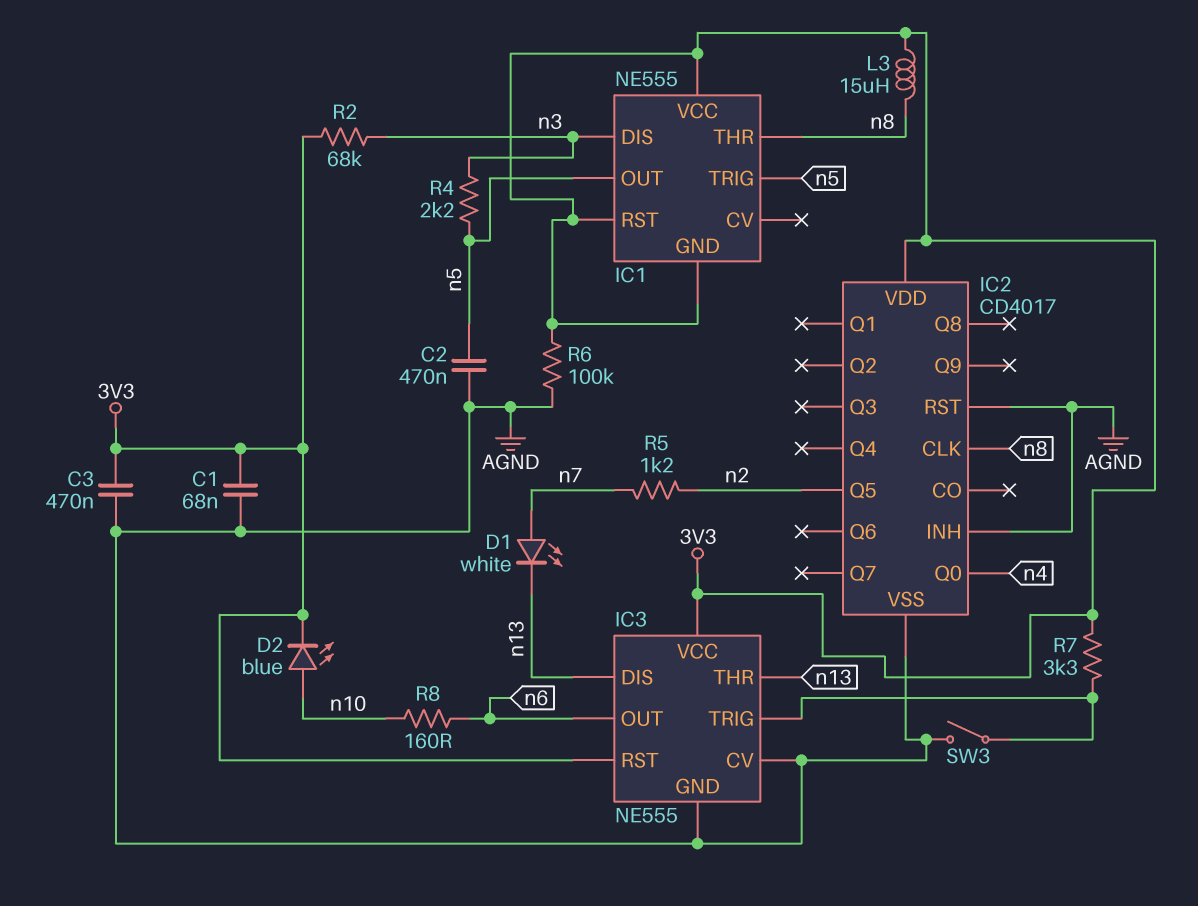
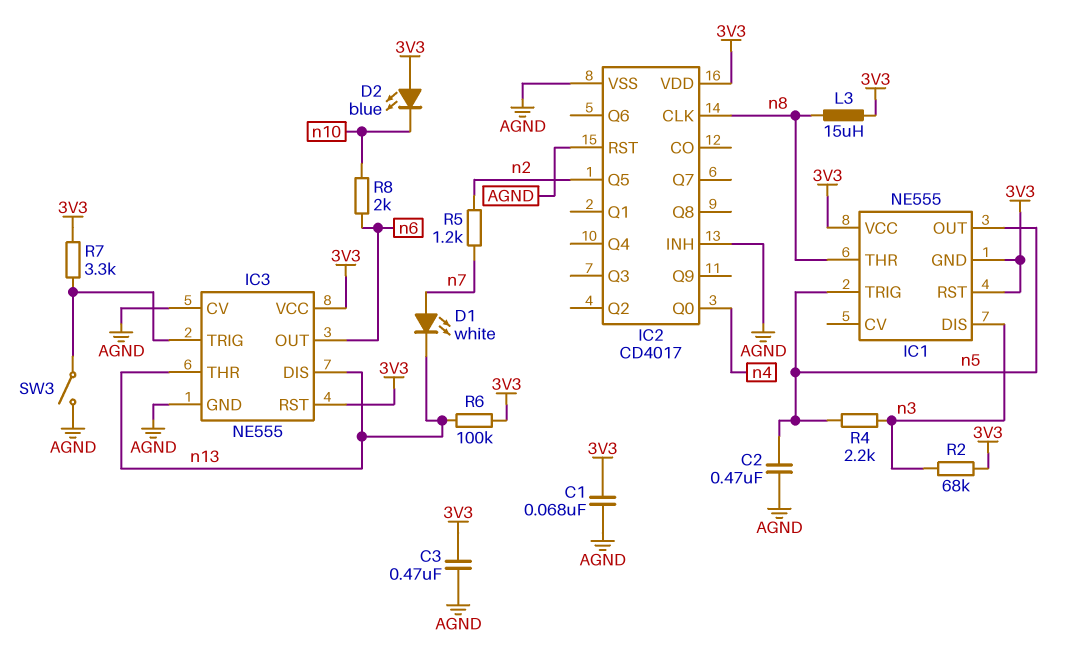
D2: LED blue (A n10, K 3V3) -> LED blue (A 3V3, K n10)
R6: 100k (3V3, AGND) -> 100k (3V3, n13)
R8: 160 (n6, n10) -> 2k (n6, n10)

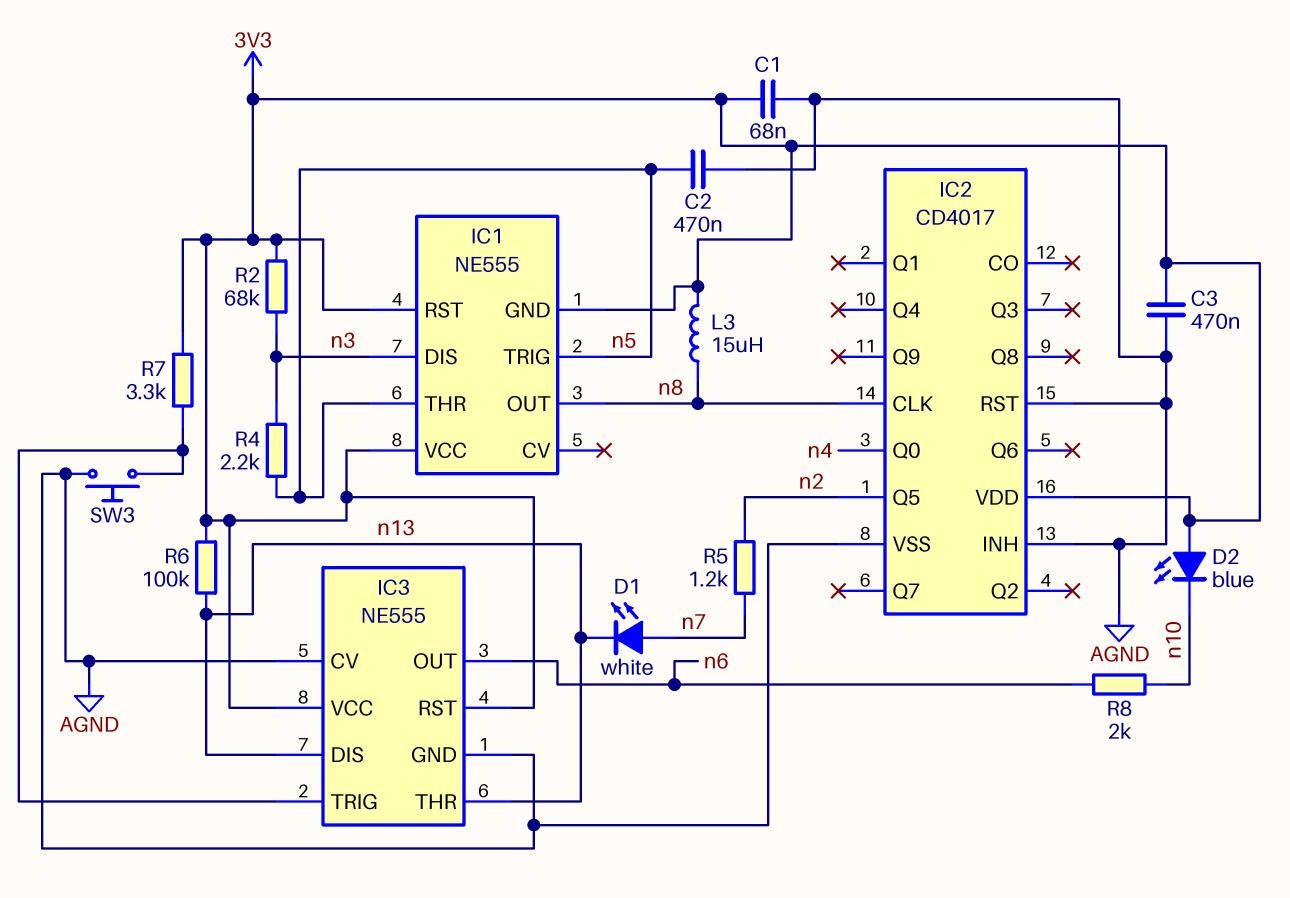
IC1 pin OUT: n5 -> n8
IC1 pin THR: n8 -> n5
SW3: switch (AGND, IC3/TRIG) -> button (AGND, IC3/TRIG)

